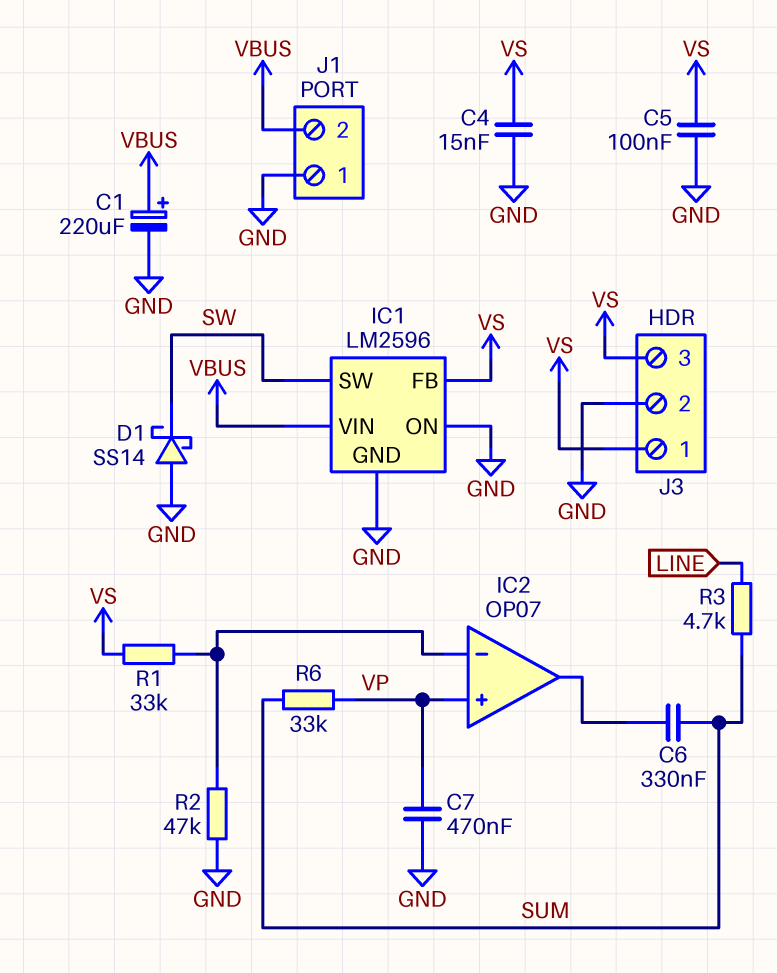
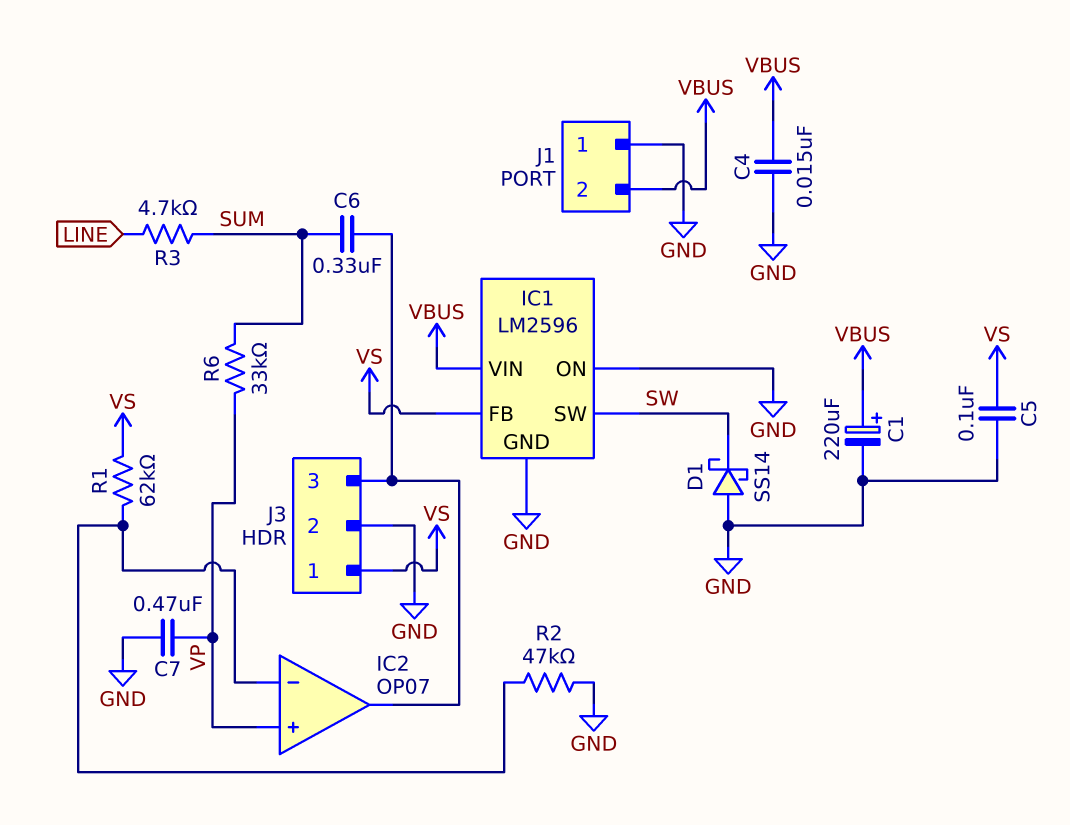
C4: 15nF (GND, VS) -> 15nF (GND, VBUS)
J3 pin 3: VS -> IC2/out
R1: 33k (IC2/in-, VS) -> 62k (IC2/in-, VS)

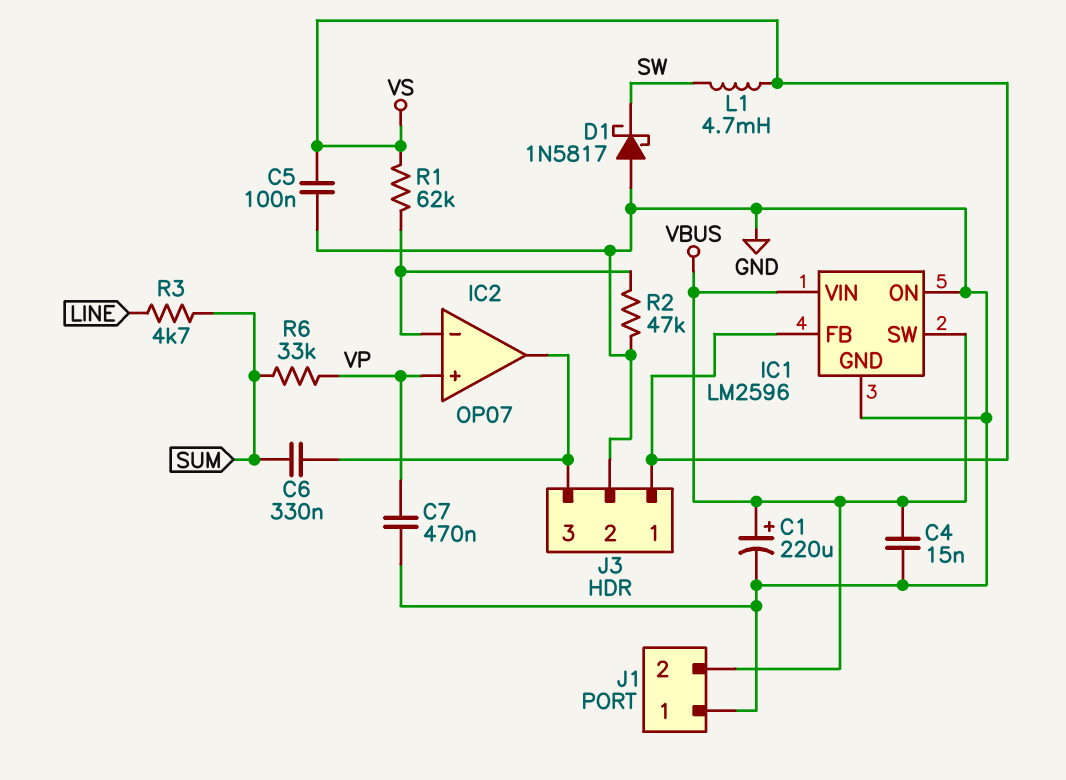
D1: schottky SS14 (A GND, K SW) -> schottky 1N5817 (A GND, K SW)
IC1 pin SW: SW -> VBUS
L1: none -> 4.7mH (SW, VS)

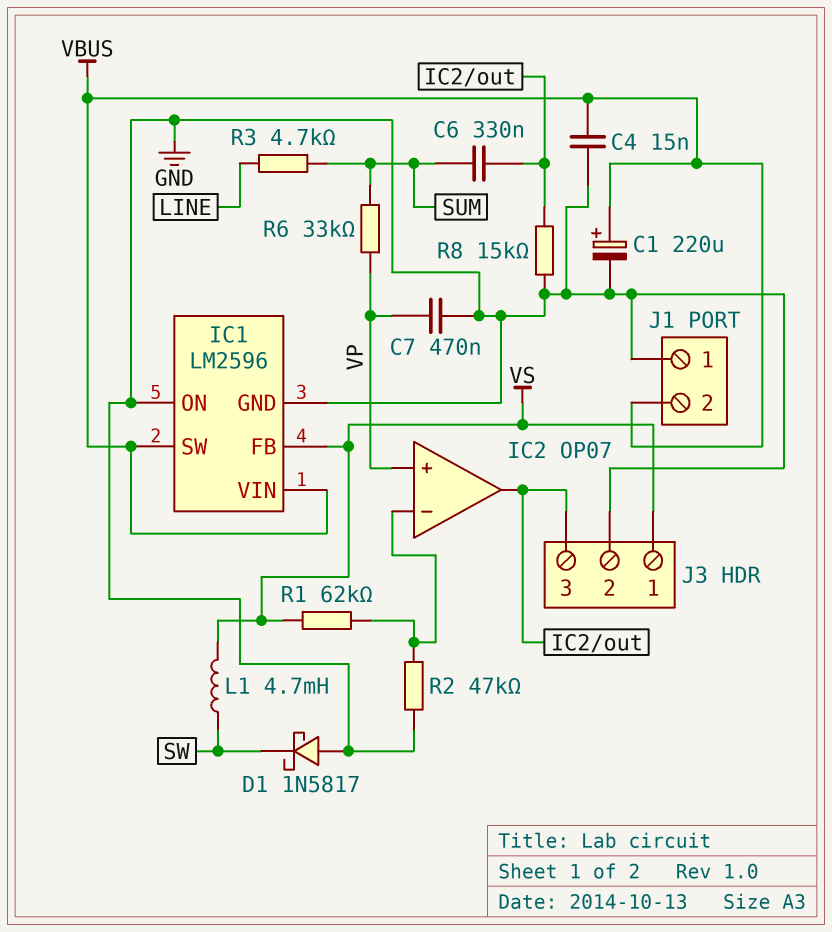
C5: 100nF (GND, VS) -> none
R8: none -> 15k (GND, IC2/out)

